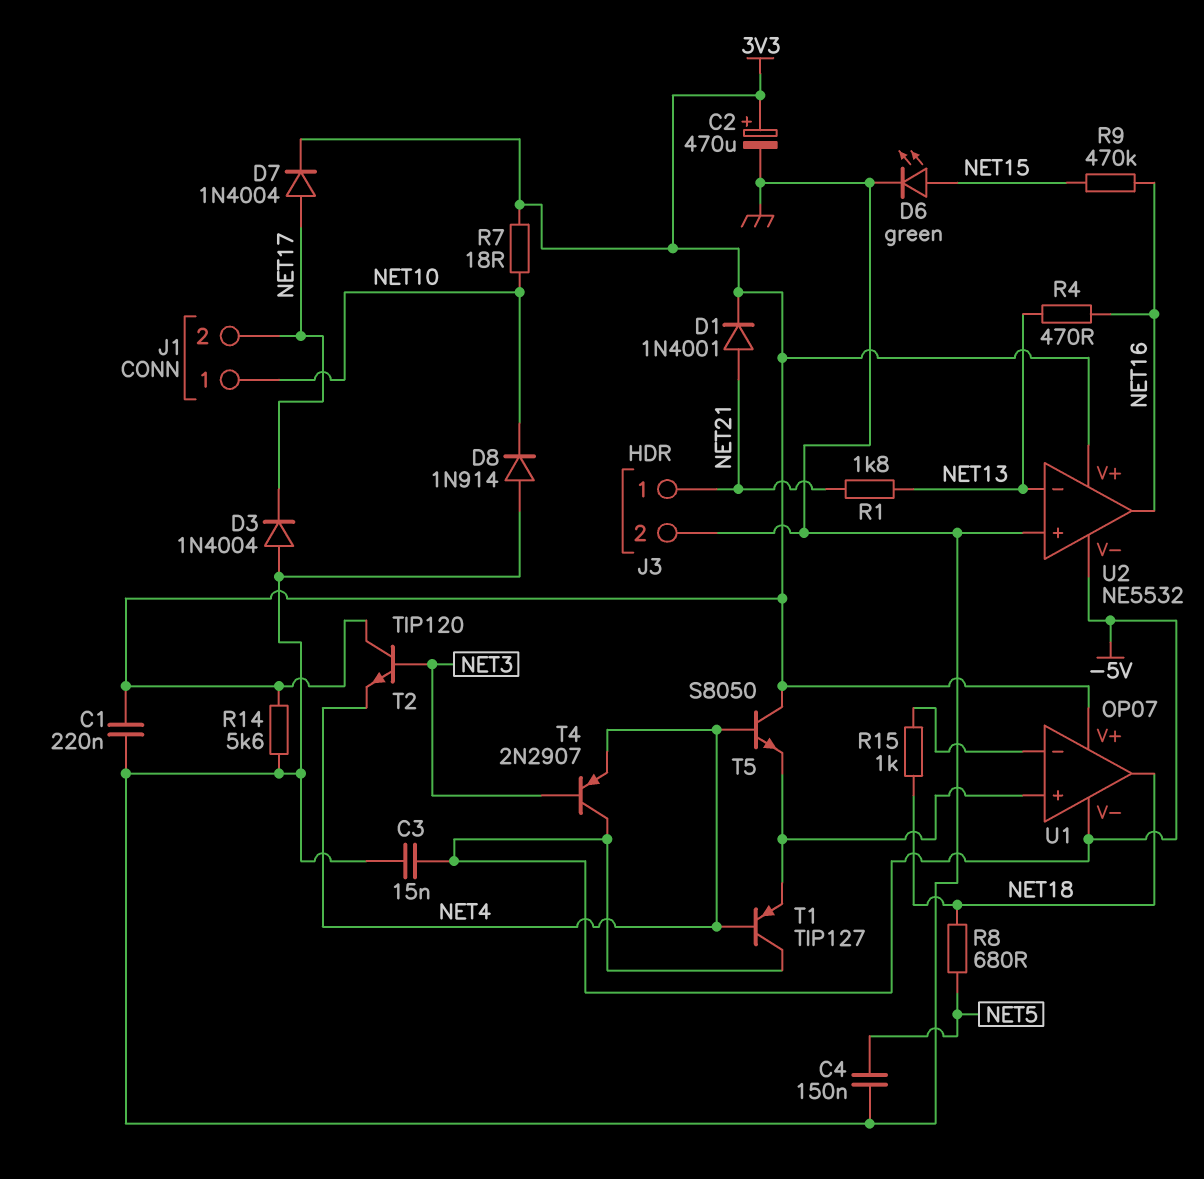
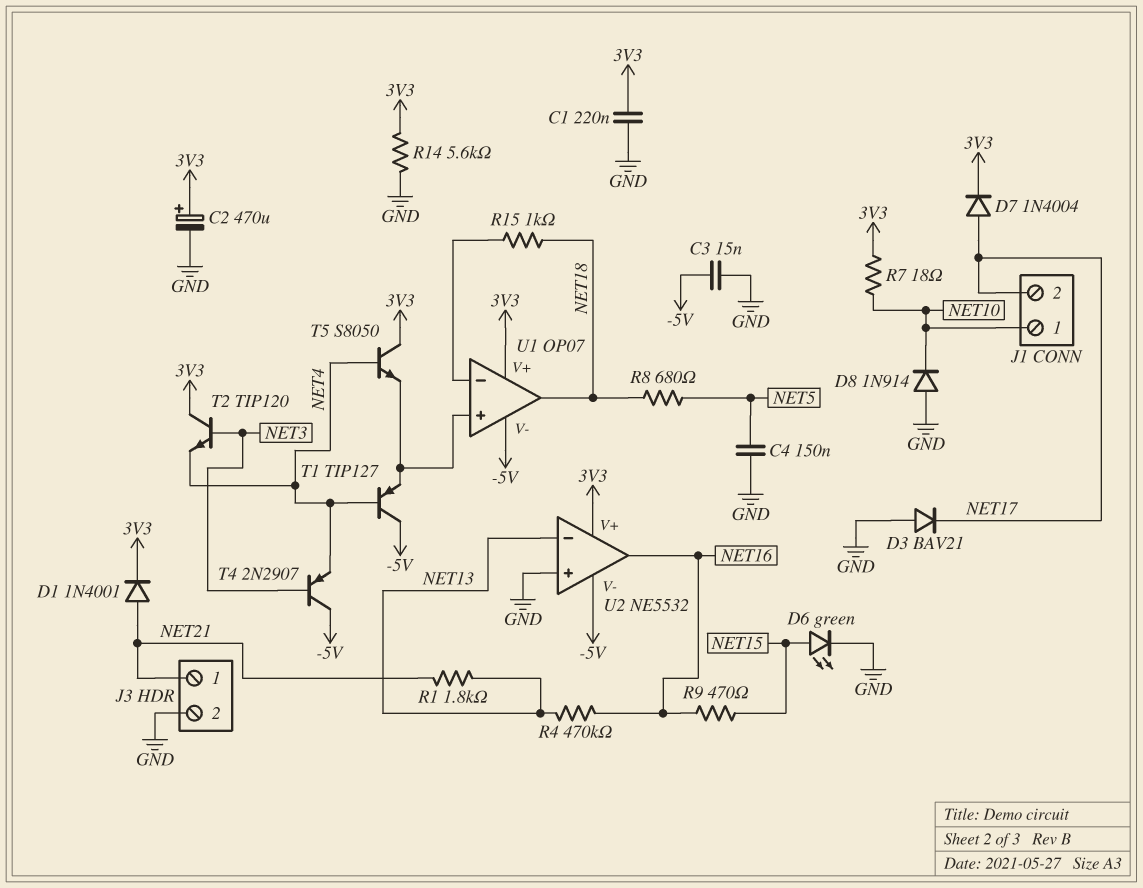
D3: diode 1N4004 (A GND, K NET17) -> diode BAV21 (A GND, K NET17)
R4: 470 (NET13, NET16) -> 470k (NET13, NET16)
R9: 470k (NET15, NET16) -> 470 (NET15, NET16)

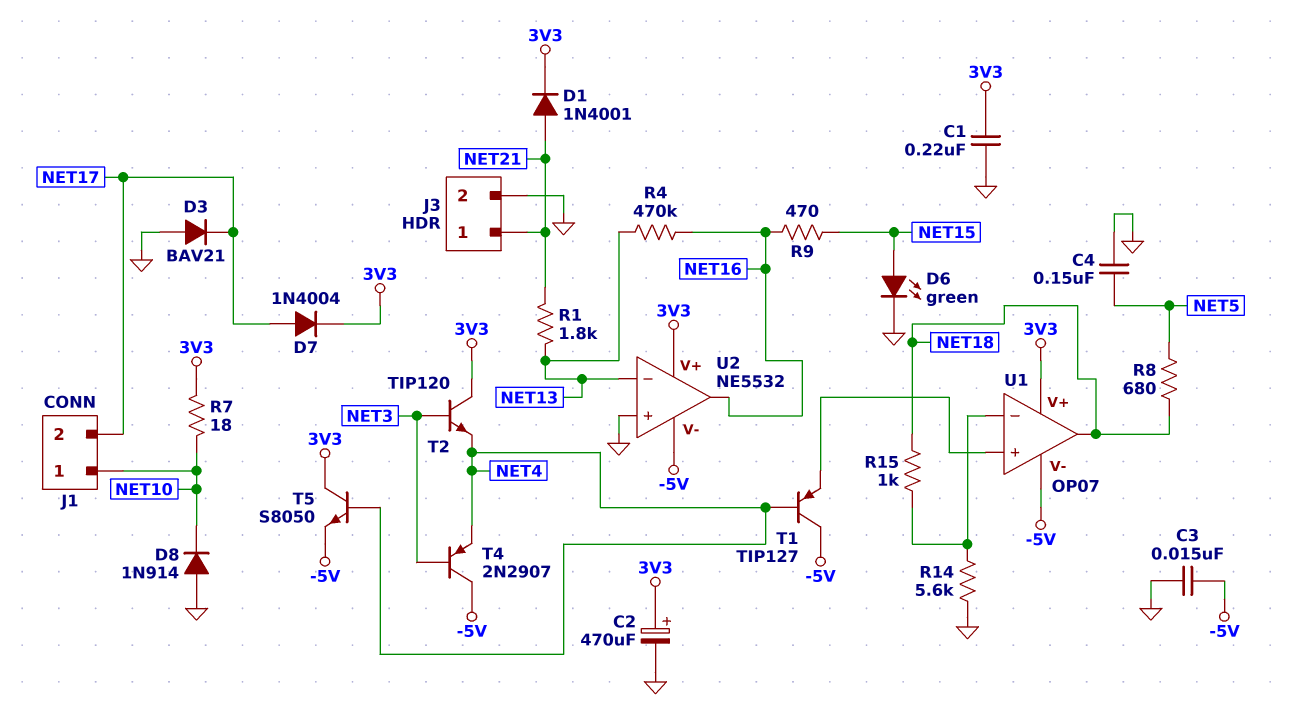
R14: 5.6k (3V3, GND) -> 5.6k (GND, U1/in-)
T5: NPN S8050 (B NET4, C 3V3, E U1/in+) -> NPN S8050 (B NET4, C 3V3, E -5V)

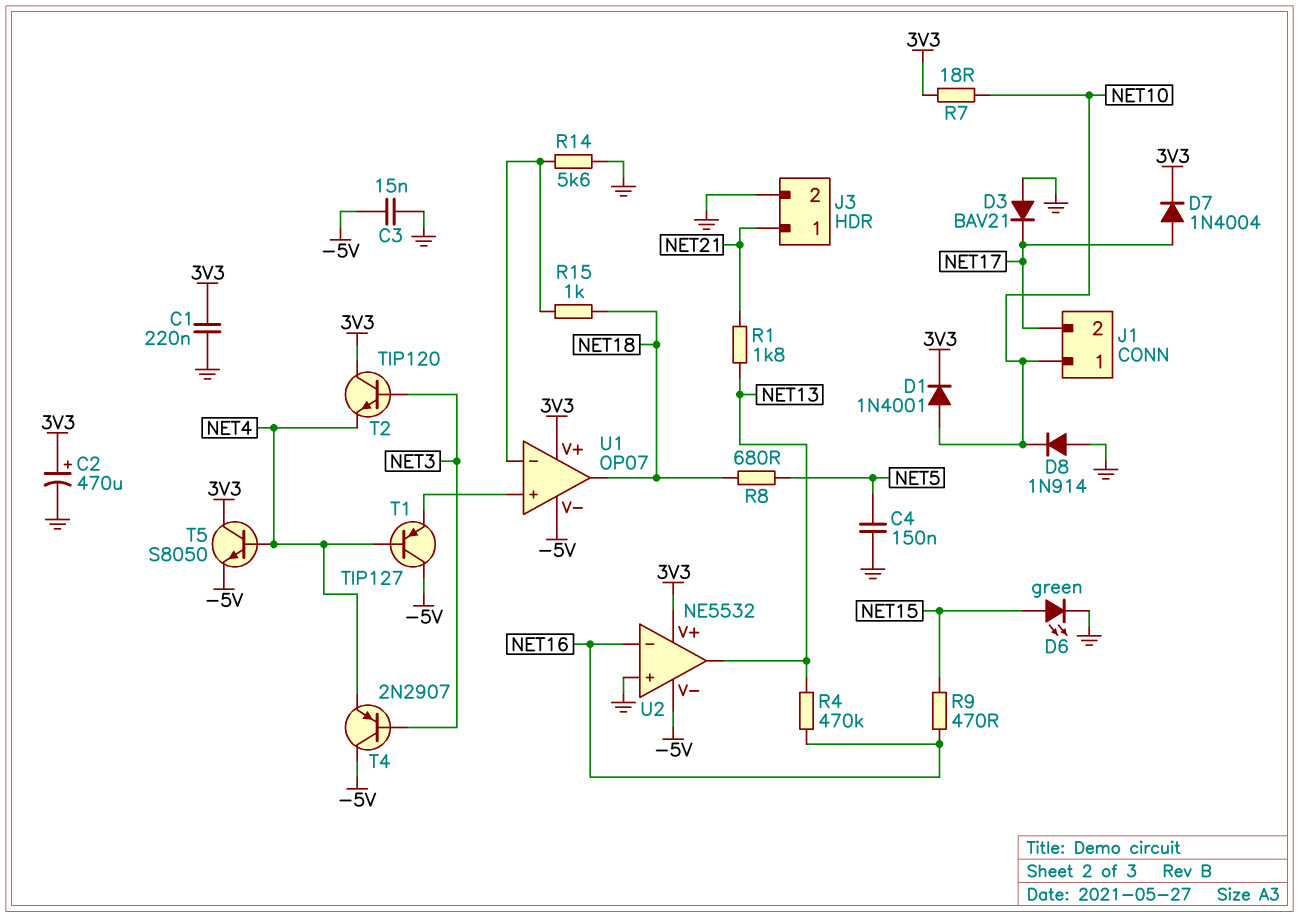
D1: diode 1N4001 (A NET21, K 3V3) -> diode 1N4001 (A NET10, K 3V3)
U2 pin in-: NET13 -> NET16
U2 pin out: NET16 -> NET13

